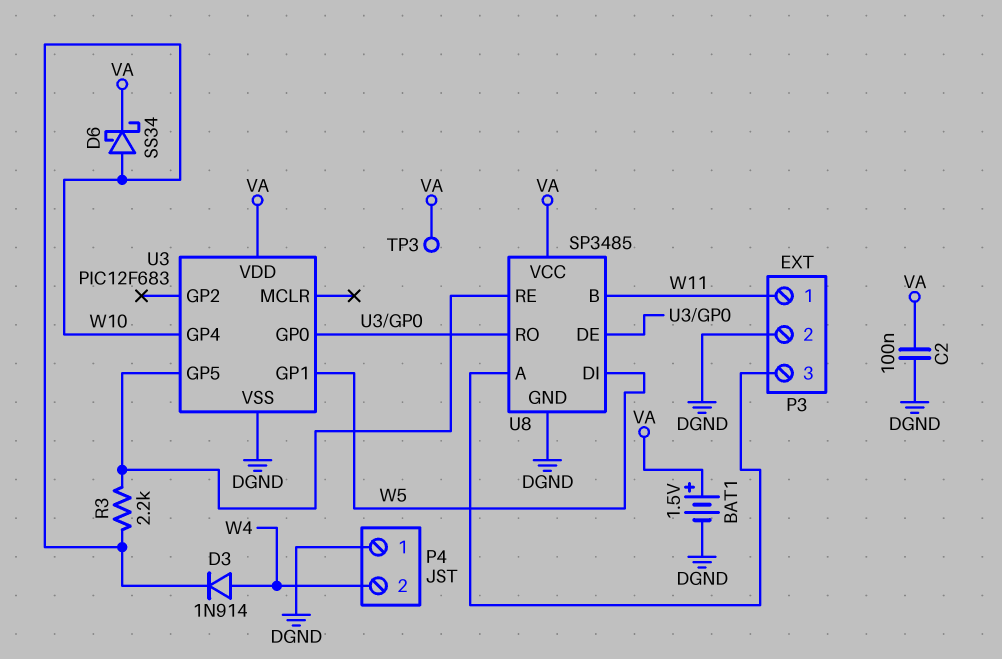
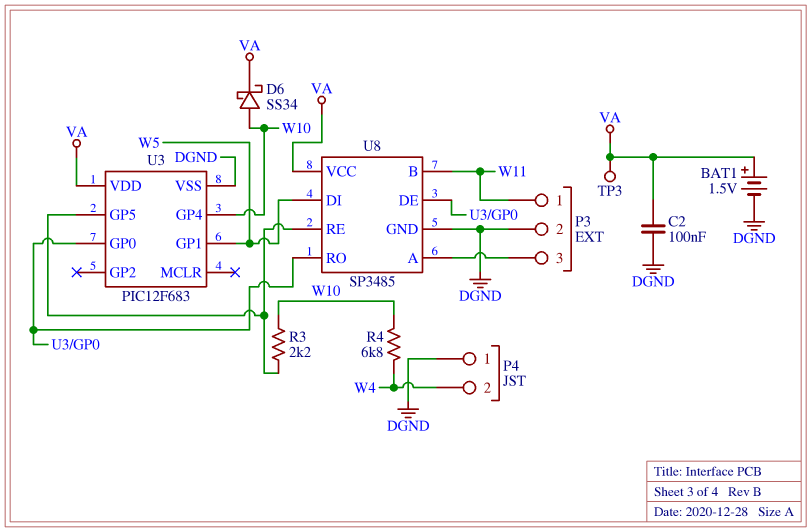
D3: diode 1N914 (A W4, K W10) -> none
R4: none -> 6.8k (W4, W10)

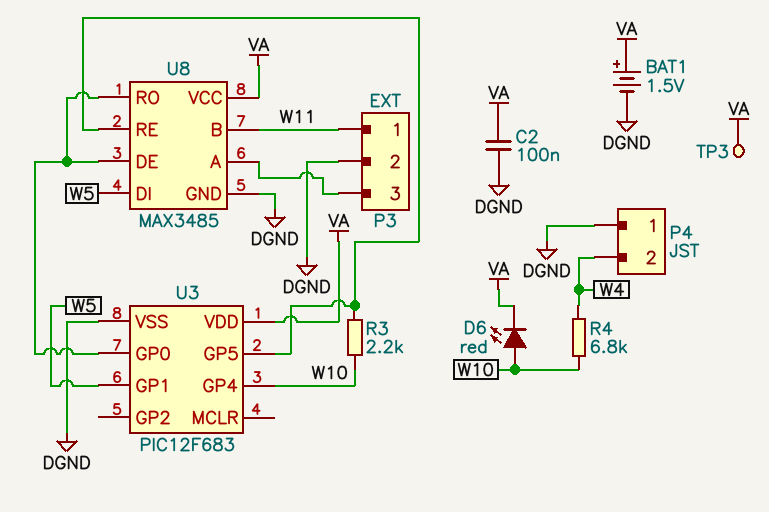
D6: schottky SS34 (A W10, K VA) -> LED red (A W10, K VA)
U8: SP3485 -> MAX3485

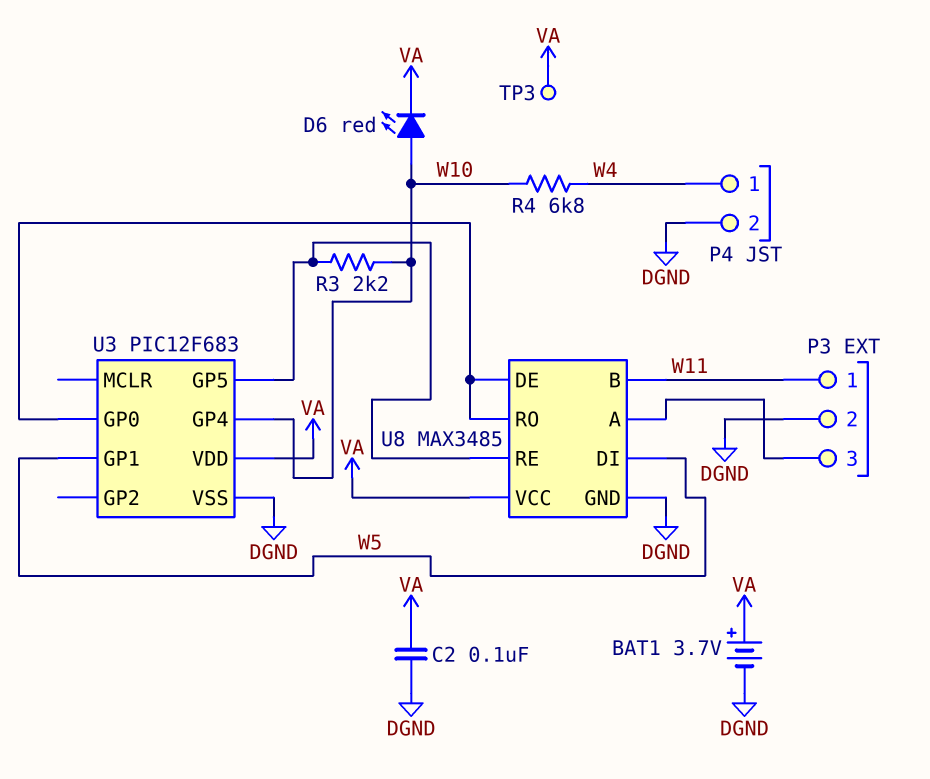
BAT1: 1.5V (plus VA, minus DGND) -> 3.7V (plus VA, minus DGND)
P4 pin 1: DGND -> W4
P4 pin 2: W4 -> DGND

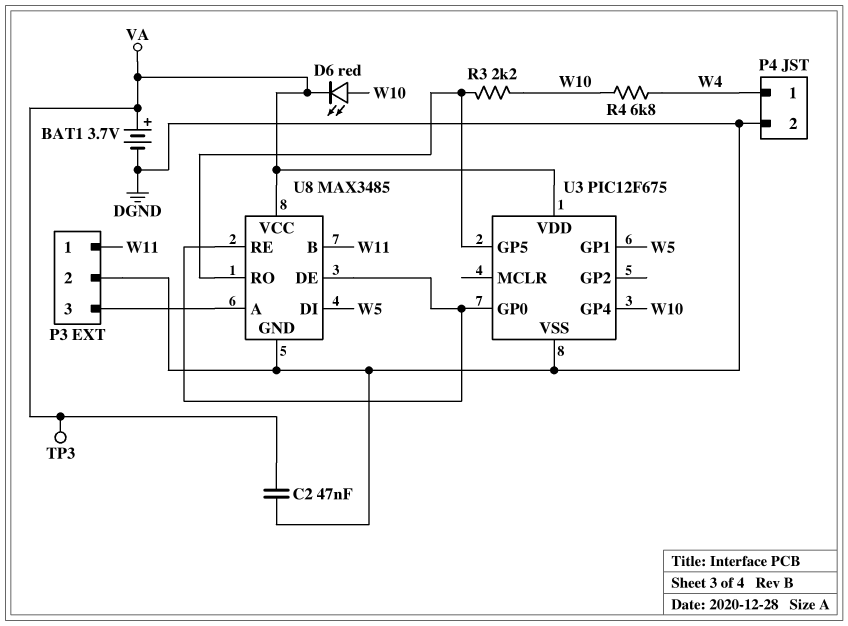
C2: 100nF (DGND, VA) -> 47nF (DGND, VA)
U3: PIC12F683 -> PIC12F675
U8 pin RE: U3/GP5 -> U3/GP0
U8 pin RO: U3/GP0 -> U3/GP5

